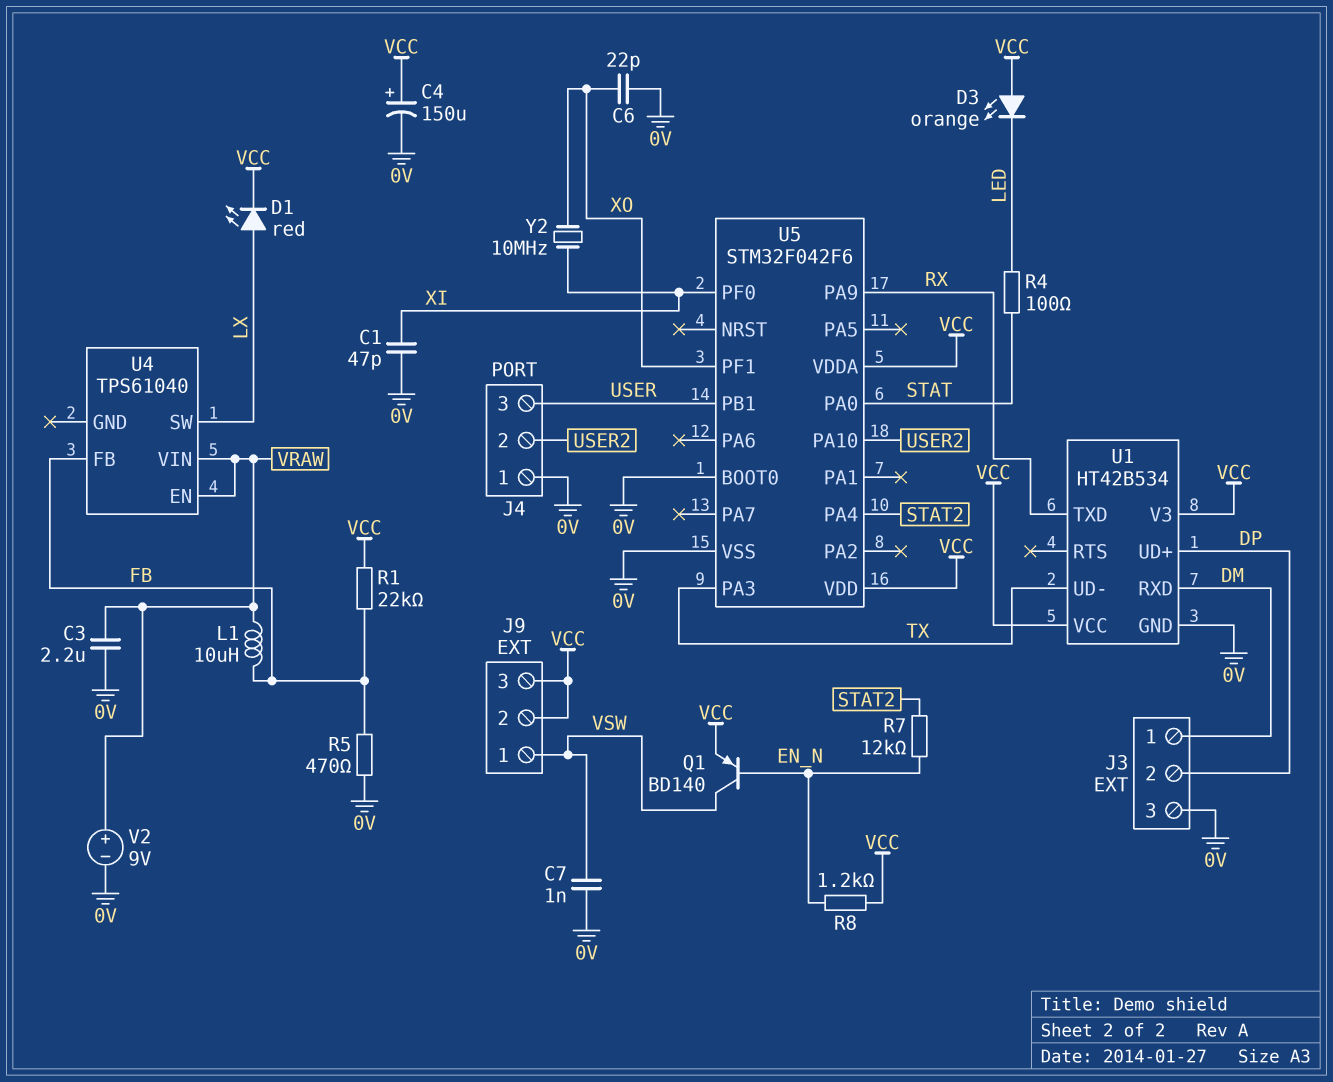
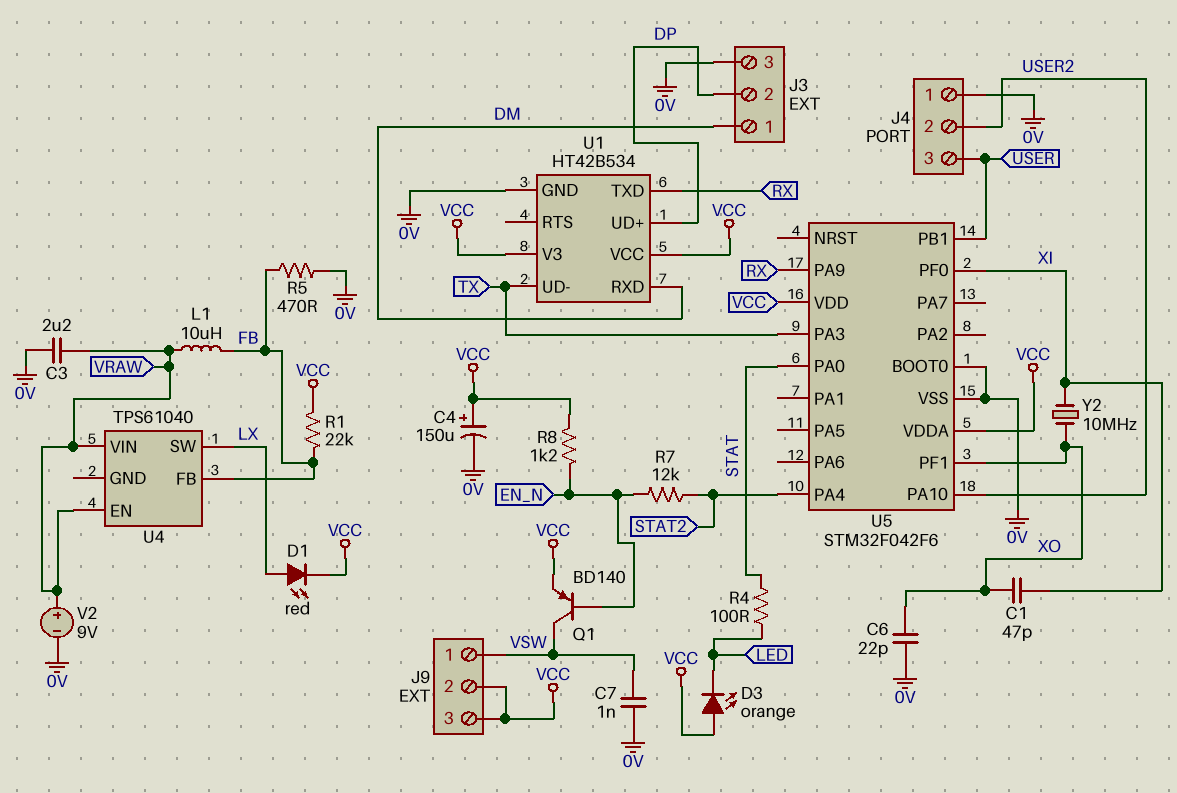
C1: 47pF (0V, XI) -> 47pF (XI, XO)

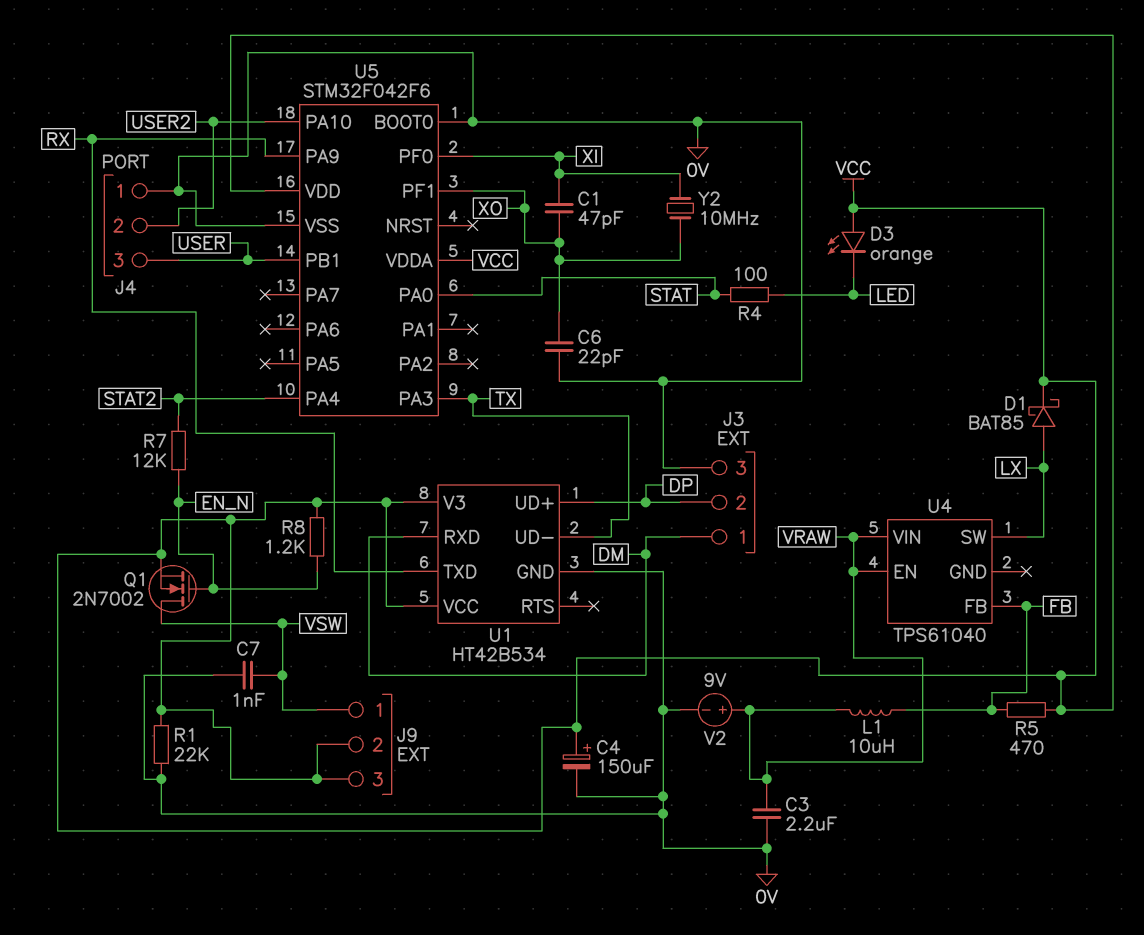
D1: LED red (A LX, K VCC) -> schottky BAT85 (A LX, K VCC)
Q1: PNP BD140 (B EN_N, C VSW, E VCC) -> NMOS 2N7002 (G EN_N, D VSW, S VCC)
R1: 22k (FB, VCC) -> 22k (0V, VCC)
R5: 470 (0V, FB) -> 470 (FB, VCC)

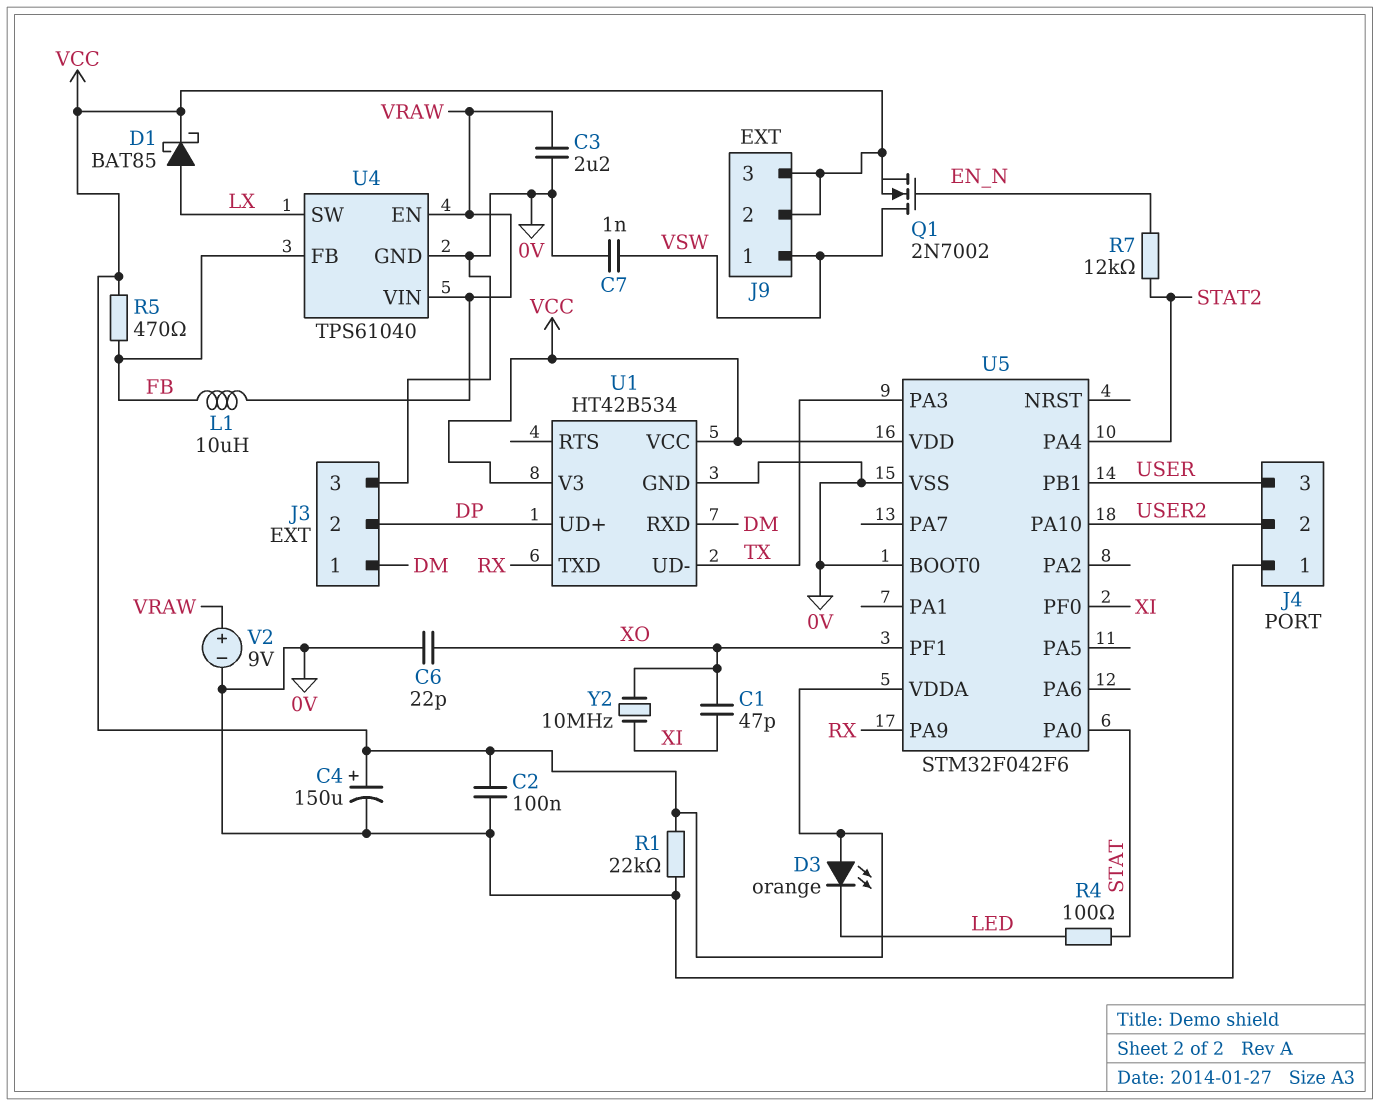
C2: none -> 100nF (0V, VCC)
R8: 1.2k (EN_N, VCC) -> none
U4 pin GND: none -> 0V

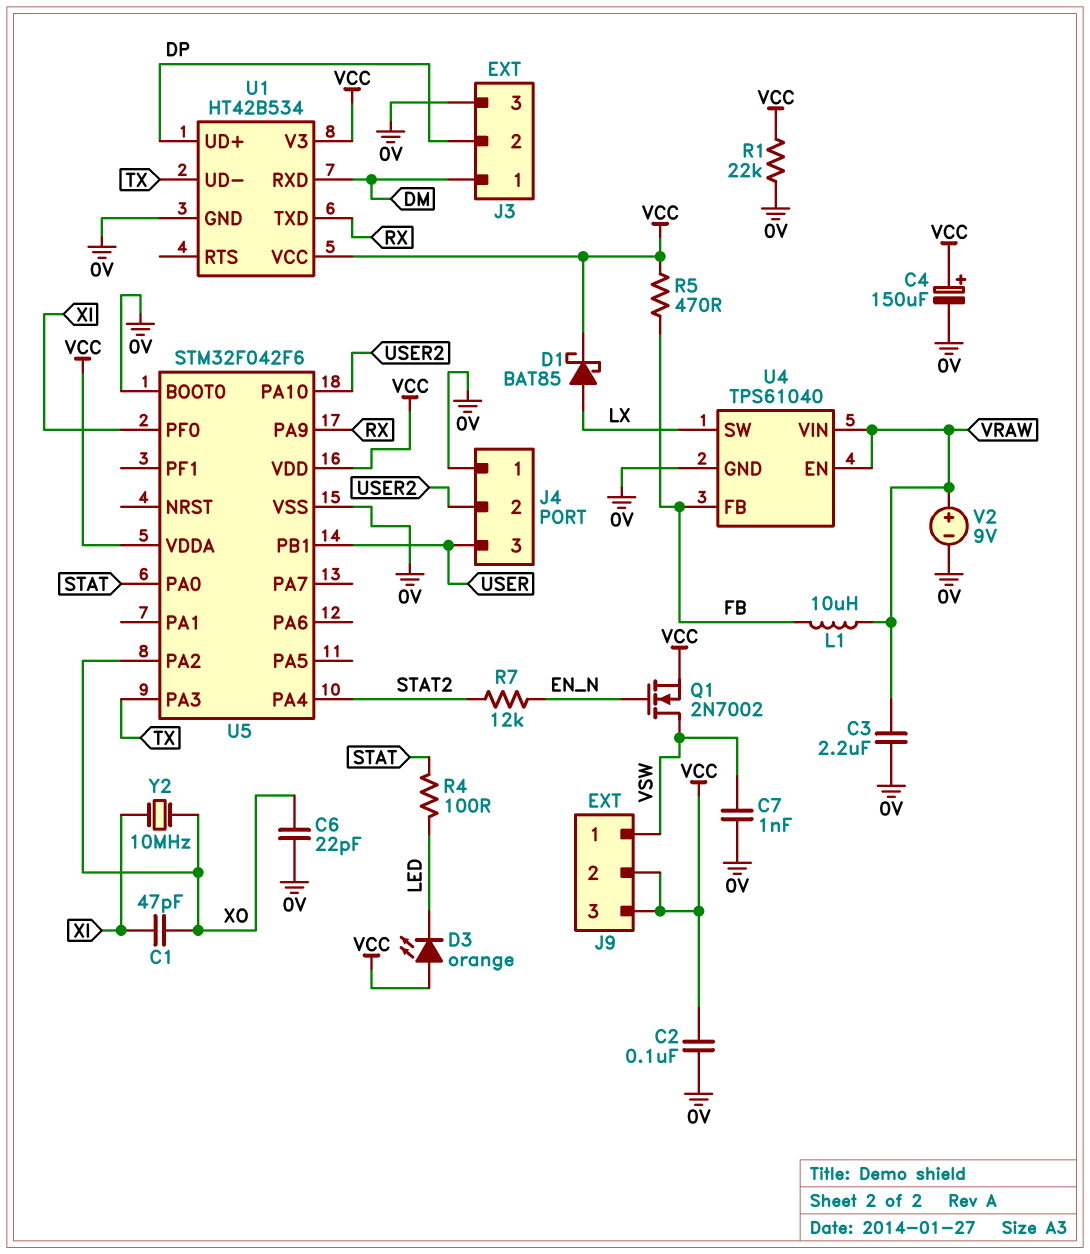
U5 pin PA2: none -> XO
U5 pin PF1: XO -> none

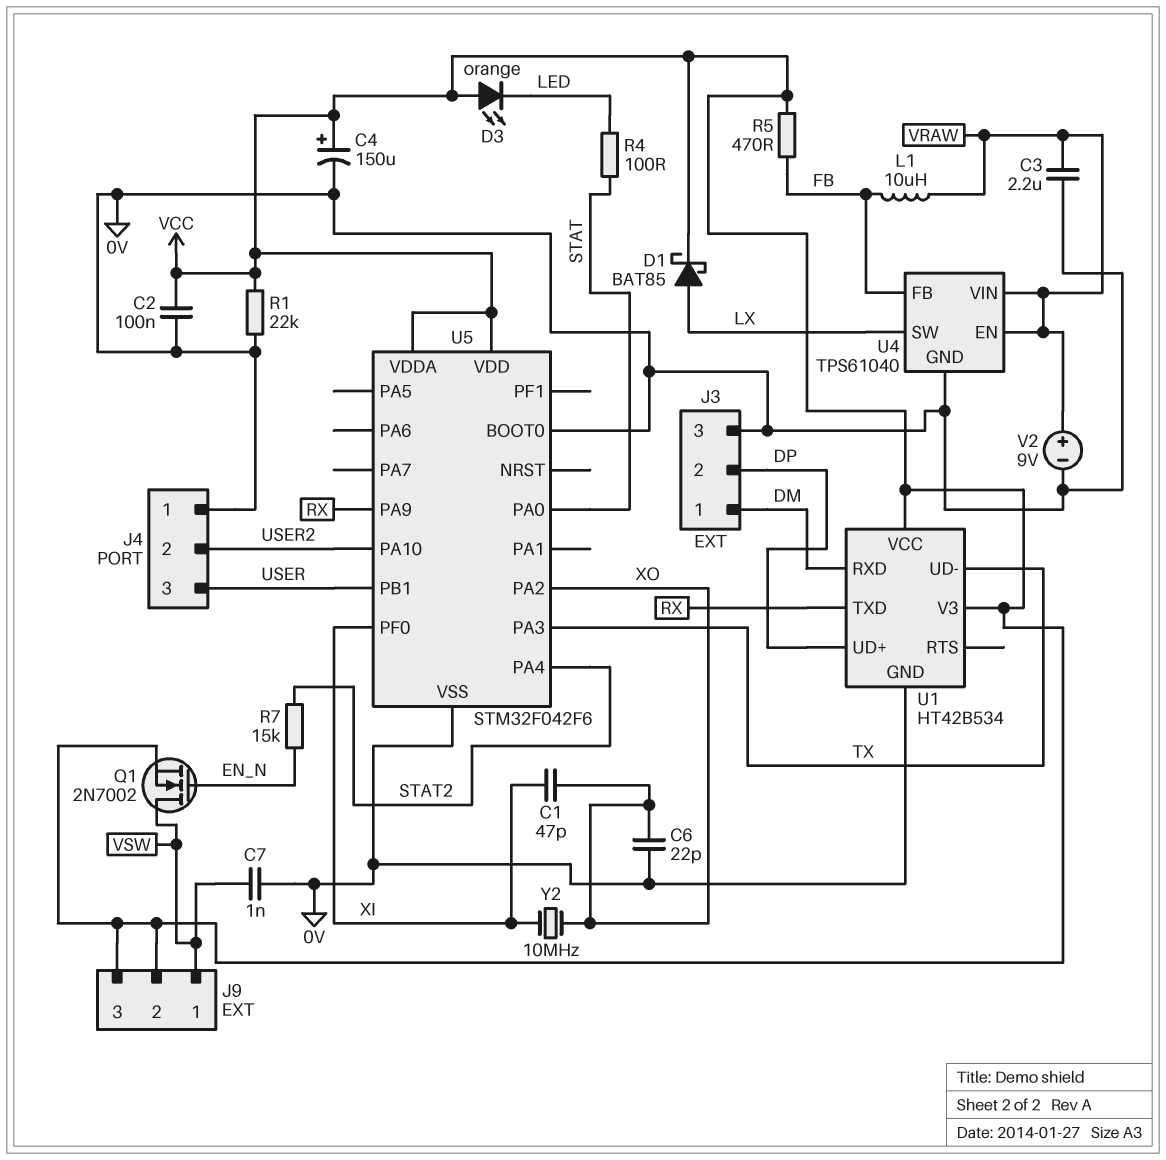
R7: 12k (EN_N, STAT2) -> 15k (EN_N, STAT2)

